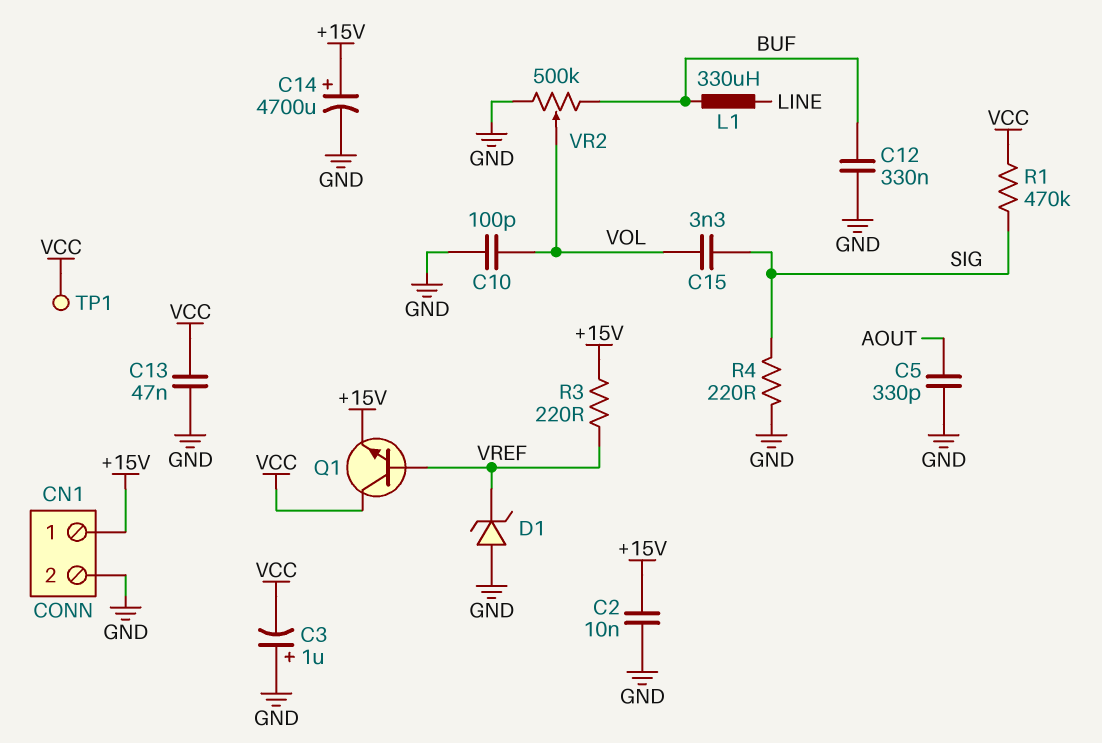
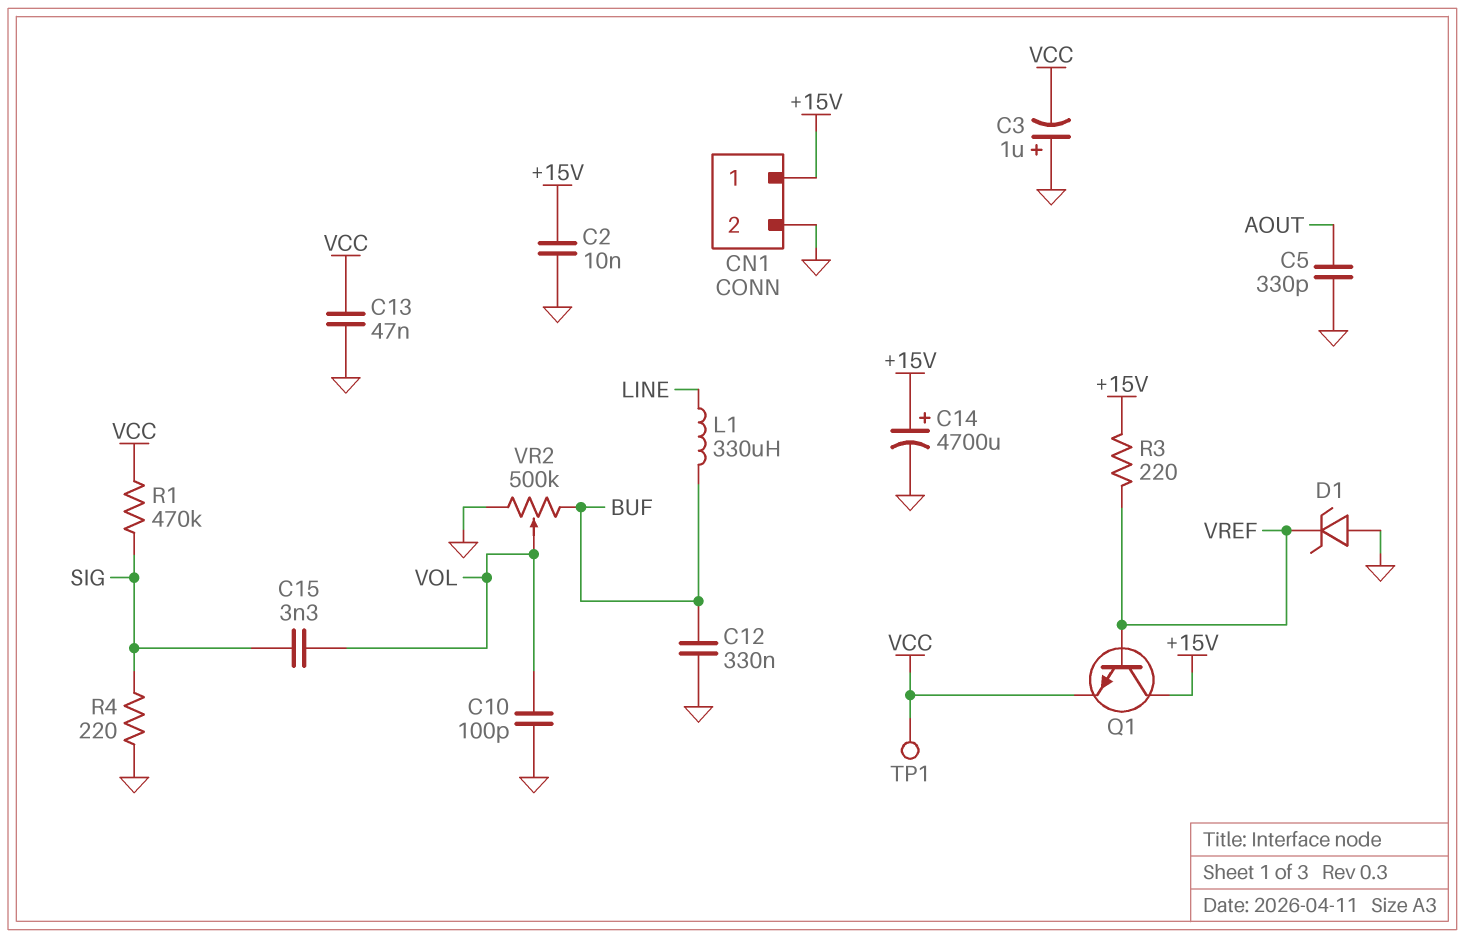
Q1: NPN (B VREF, C VCC, E +15V) -> NPN (B VREF, C +15V, E VCC)

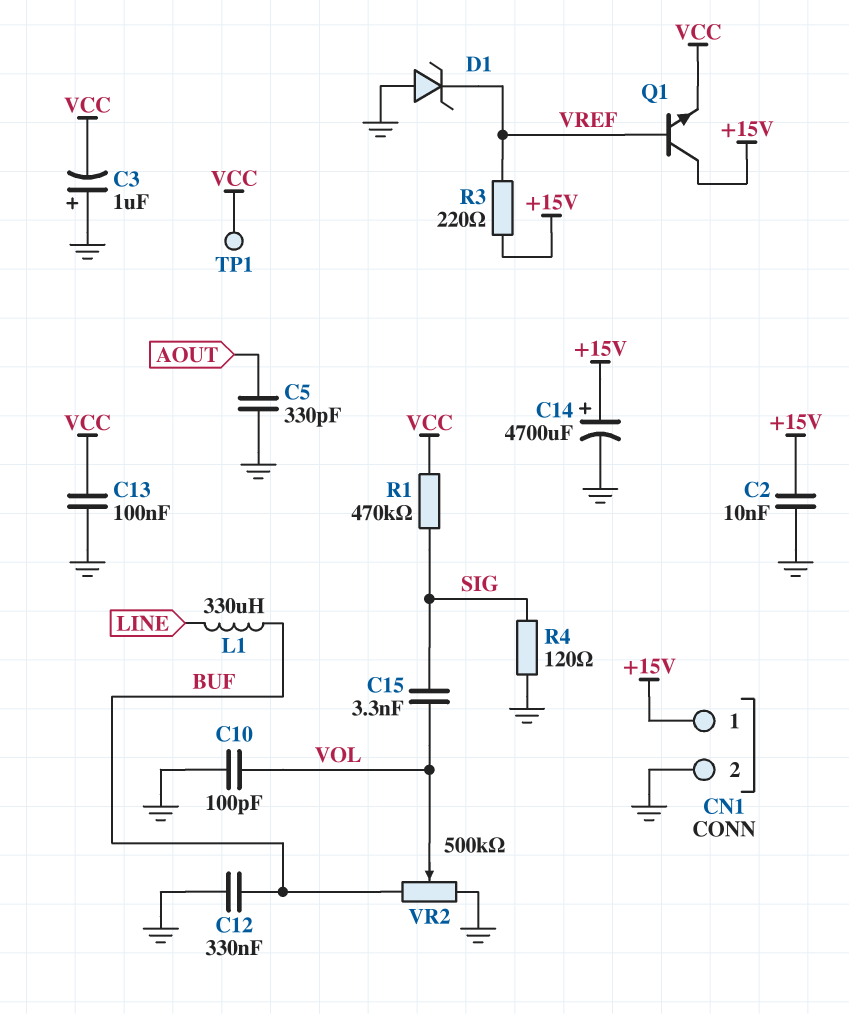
C13: 47nF (GND, VCC) -> 100nF (GND, VCC)
R4: 220 (GND, SIG) -> 120 (GND, SIG)

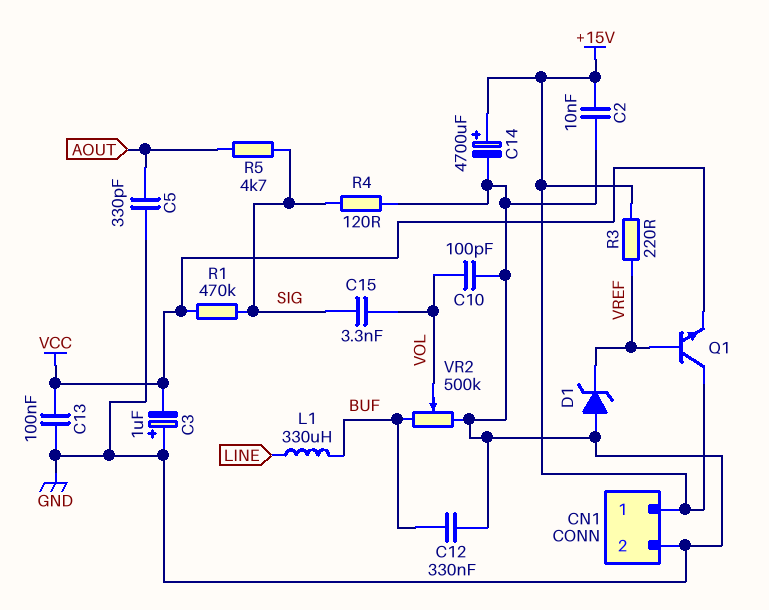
R5: none -> 4.7k (AOUT, SIG)
TP1: test point (VCC) -> none

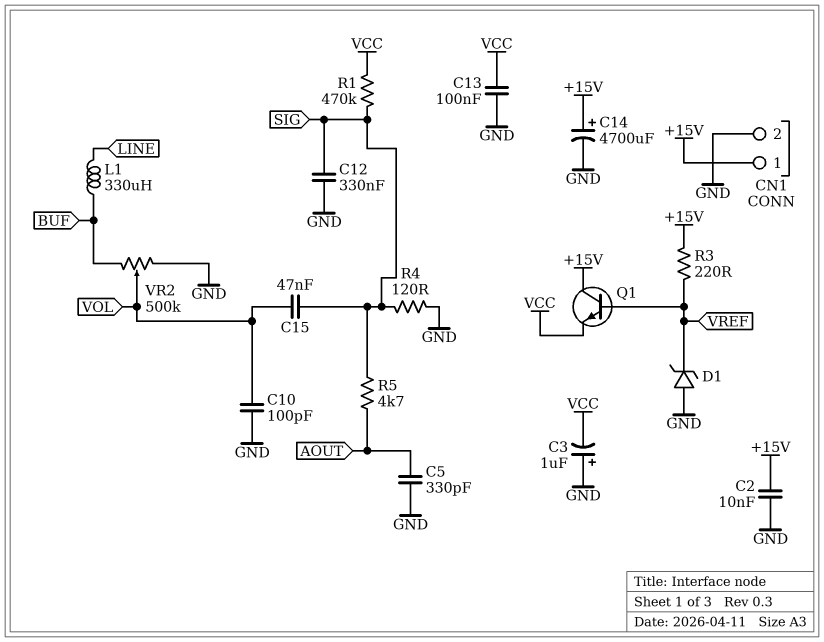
C12: 330nF (BUF, GND) -> 330nF (GND, SIG)
C15: 3.3nF (SIG, VOL) -> 47nF (SIG, VOL)

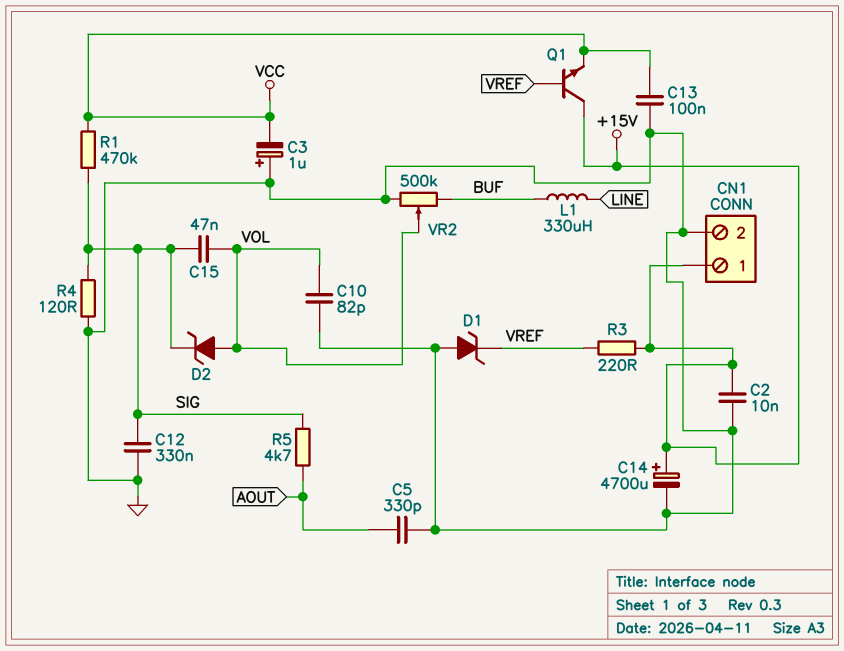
C10: 100pF (GND, VOL) -> 82pF (GND, VOL)
D2: none -> zener (A VOL, K SIG)

